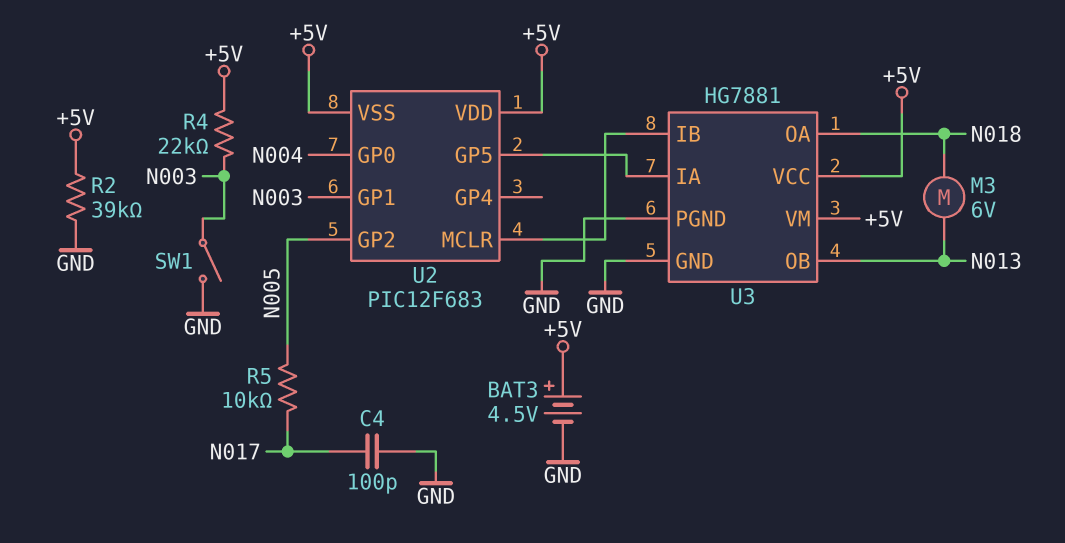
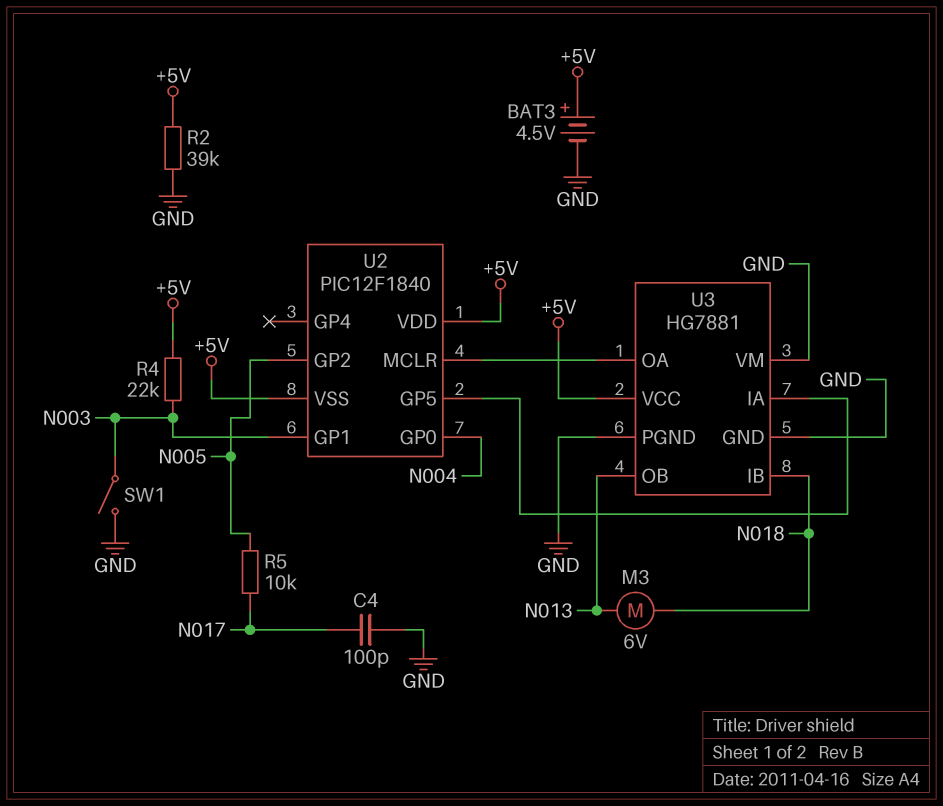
U2: PIC12F683 -> PIC12F1840
U3 pin IB: U2/MCLR -> N018
U3 pin OA: N018 -> U2/MCLR
U3 pin VM: +5V -> GND

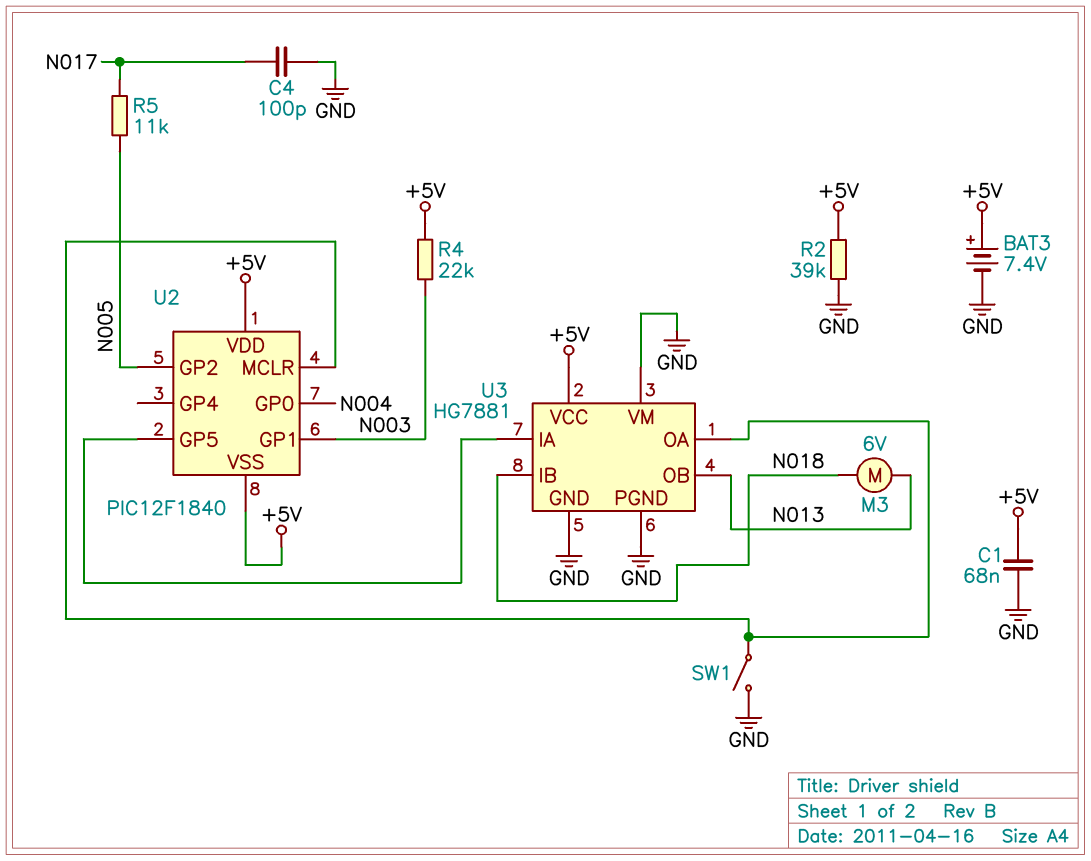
BAT3: 4.5V (plus +5V, minus GND) -> 7.4V (plus +5V, minus GND)
C1: none -> 68nF (+5V, GND)
R5: 10k (N005, N017) -> 11k (N005, N017)
SW1: switch (GND, N003) -> switch (GND, U2/MCLR)

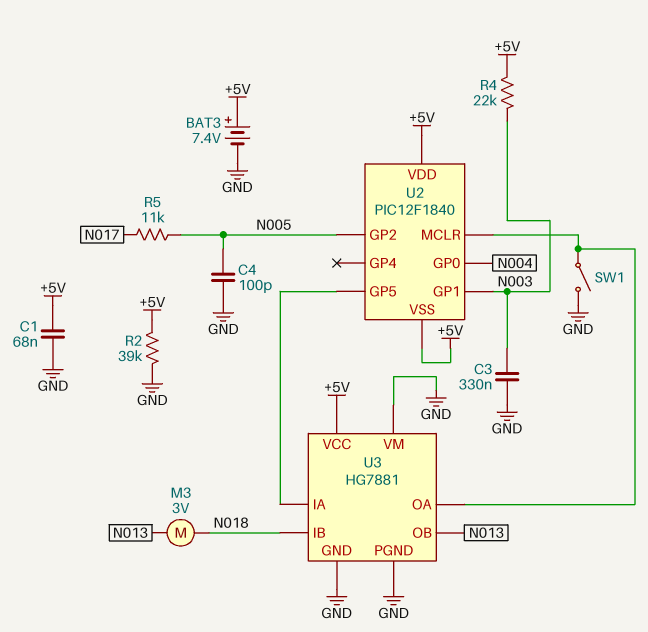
C3: none -> 330nF (GND, N003)
C4: 100pF (GND, N017) -> 100pF (GND, N005)
M3: motor 6V (N013, N018) -> motor 3V (N013, N018)

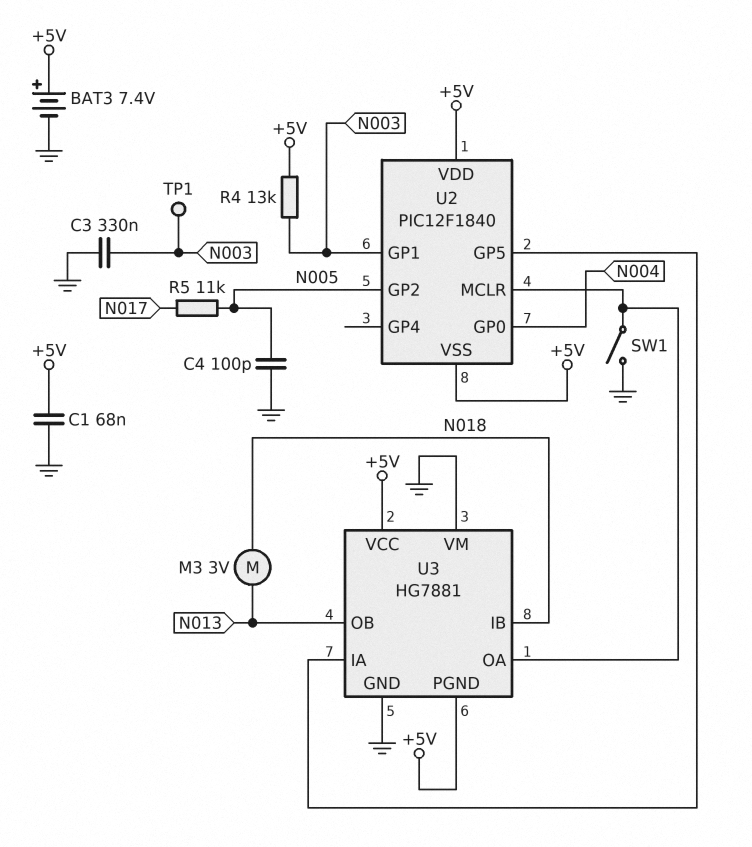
R2: 39k (+5V, GND) -> none
R4: 22k (+5V, N003) -> 13k (+5V, N003)
TP1: none -> test point (N003)
U3 pin PGND: GND -> +5V

